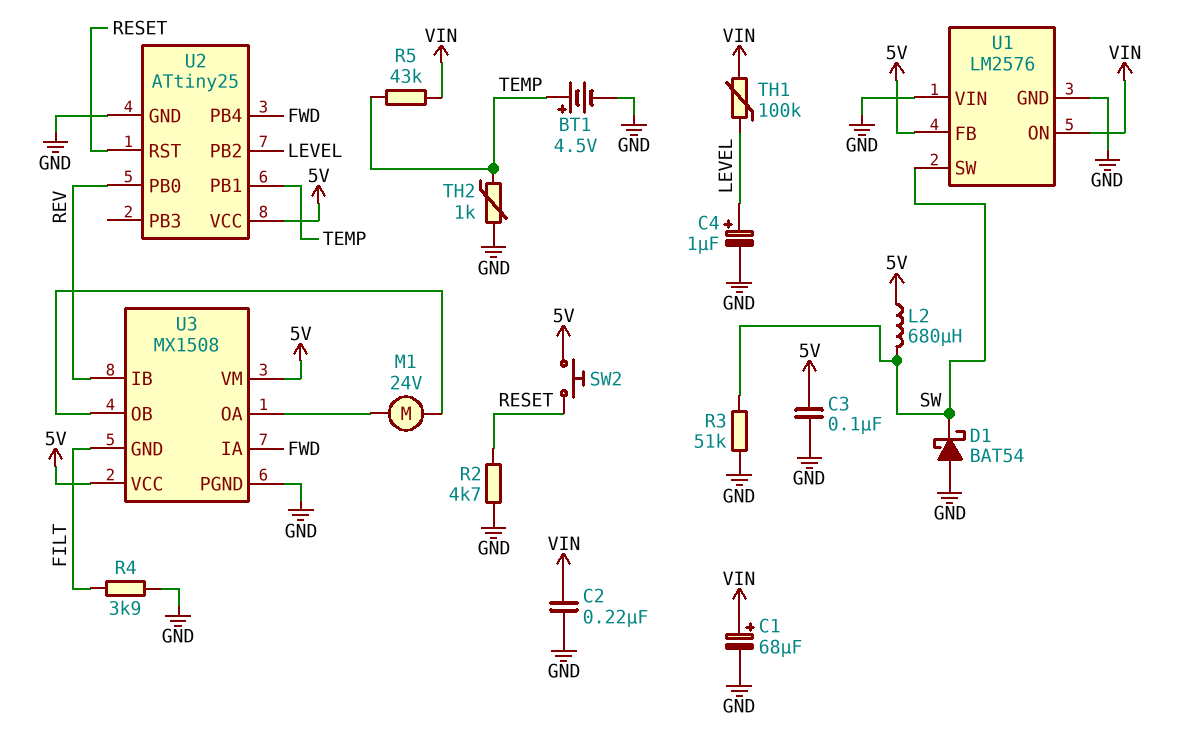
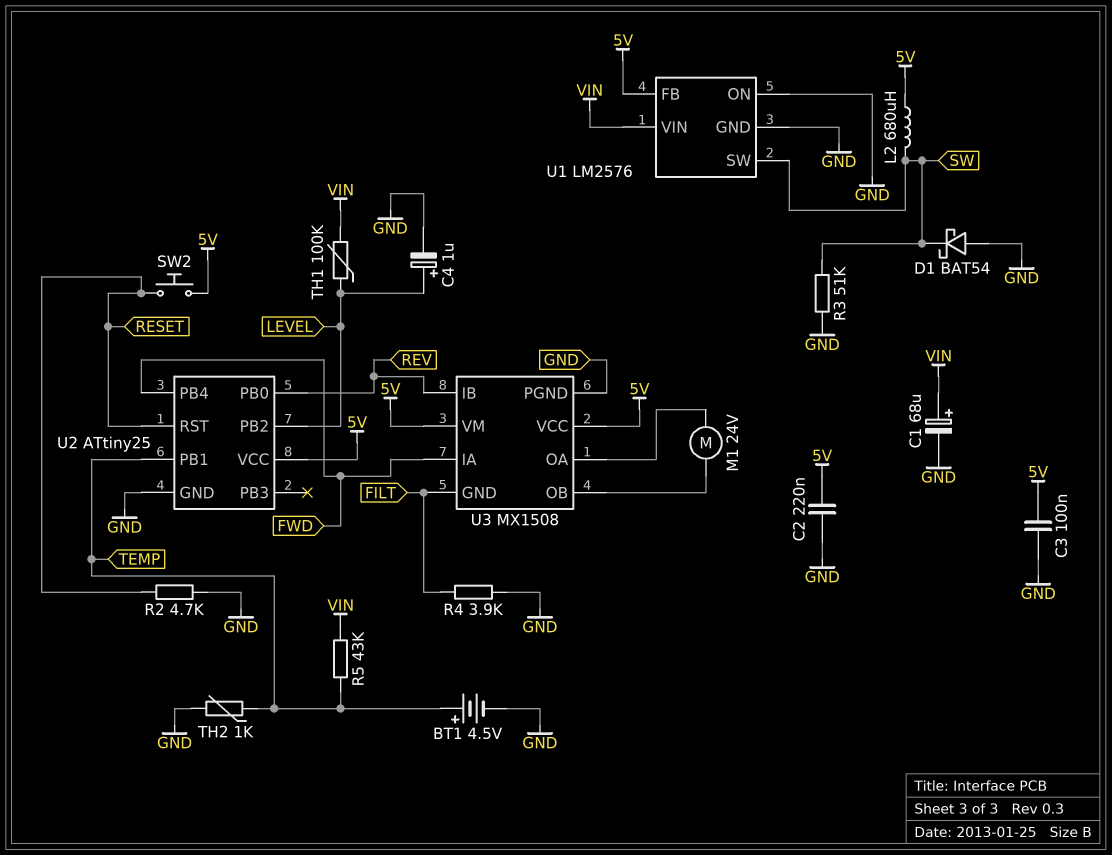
C2: 220nF (GND, VIN) -> 220nF (5V, GND)
U1 pin ON: VIN -> GND
U1 pin VIN: GND -> VIN

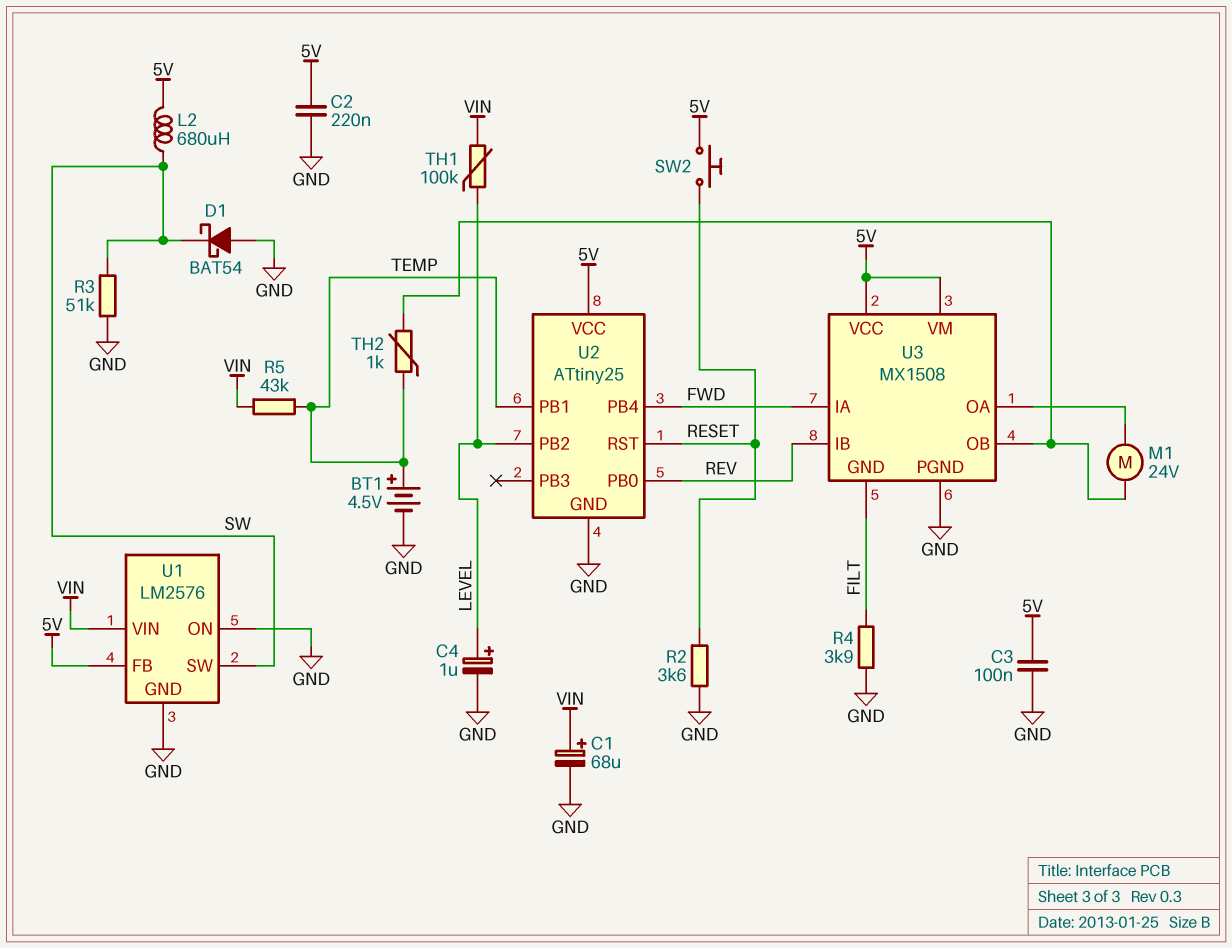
R2: 4.7k (GND, RESET) -> 3.6k (GND, RESET)
TH2: 1k (GND, TEMP) -> 1k (TEMP, U3/OB)

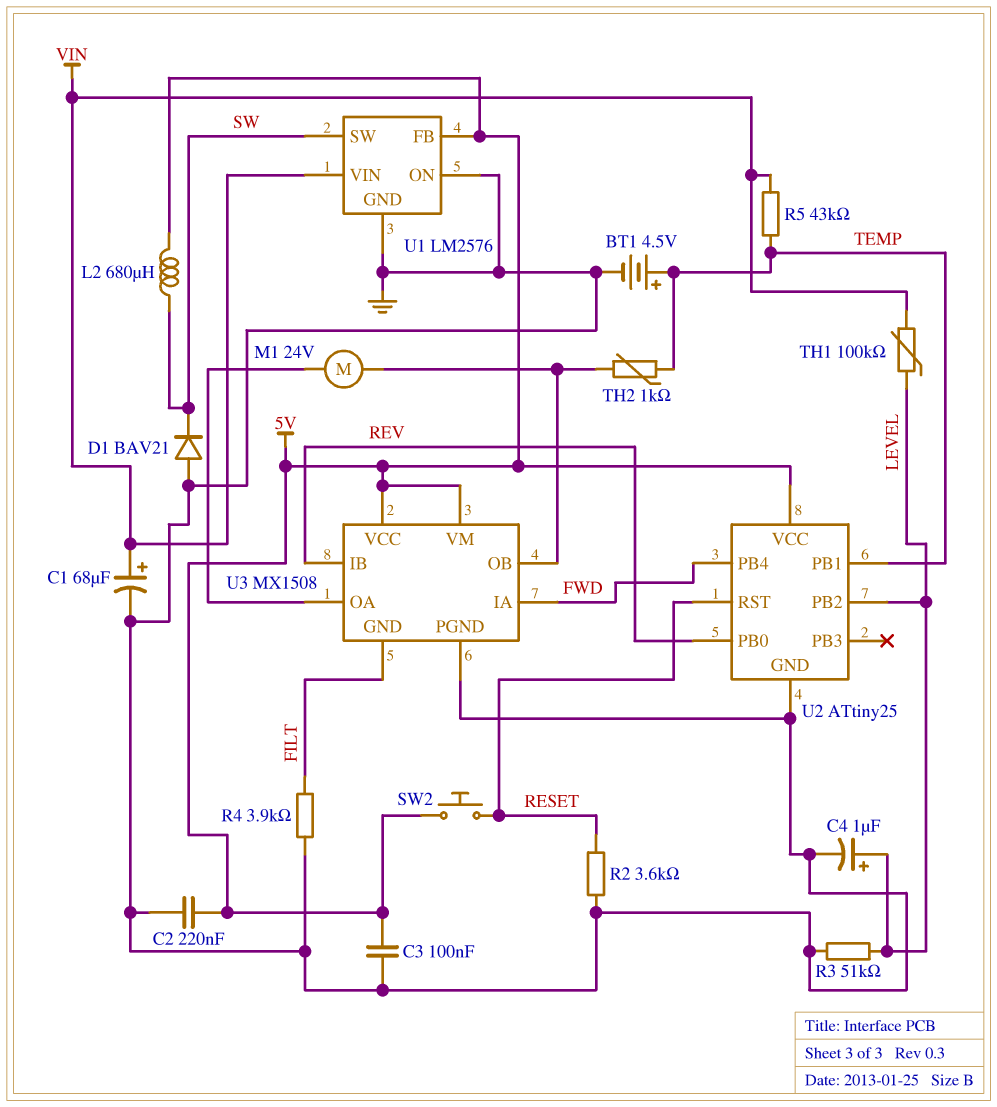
D1: schottky BAT54 (A GND, K SW) -> diode BAV21 (A GND, K SW)
R3: 51k (GND, SW) -> 51k (GND, LEVEL)

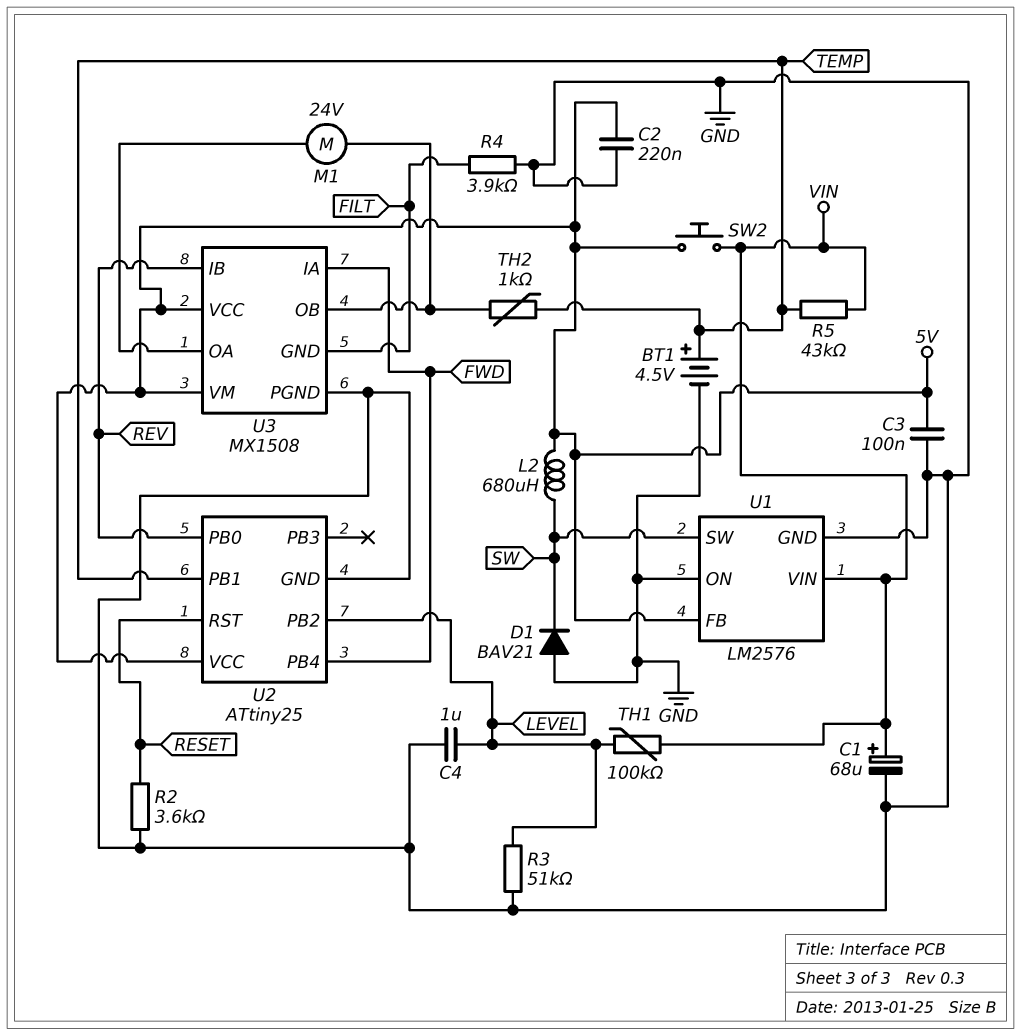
C4: 1uF (plus LEVEL, minus GND) -> 1uF (GND, LEVEL)
SW2: button (5V, RESET) -> button (5V, VIN)

